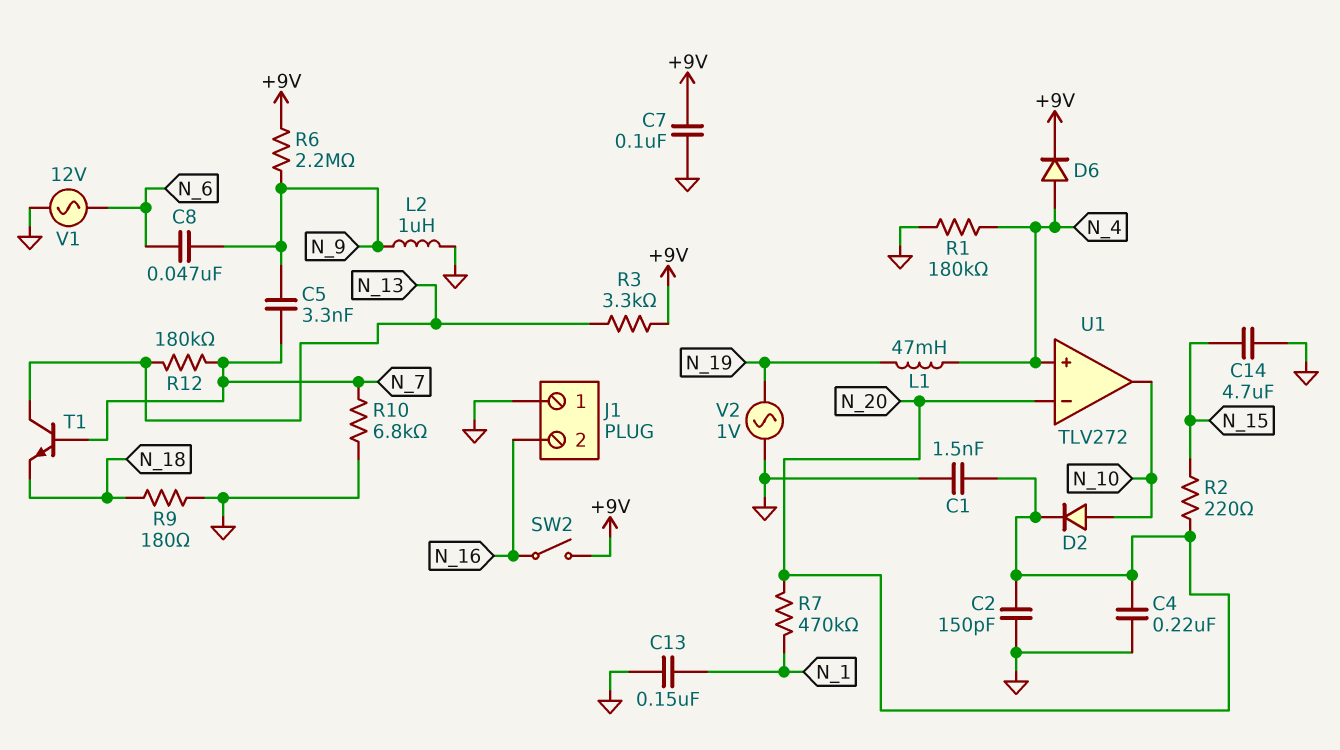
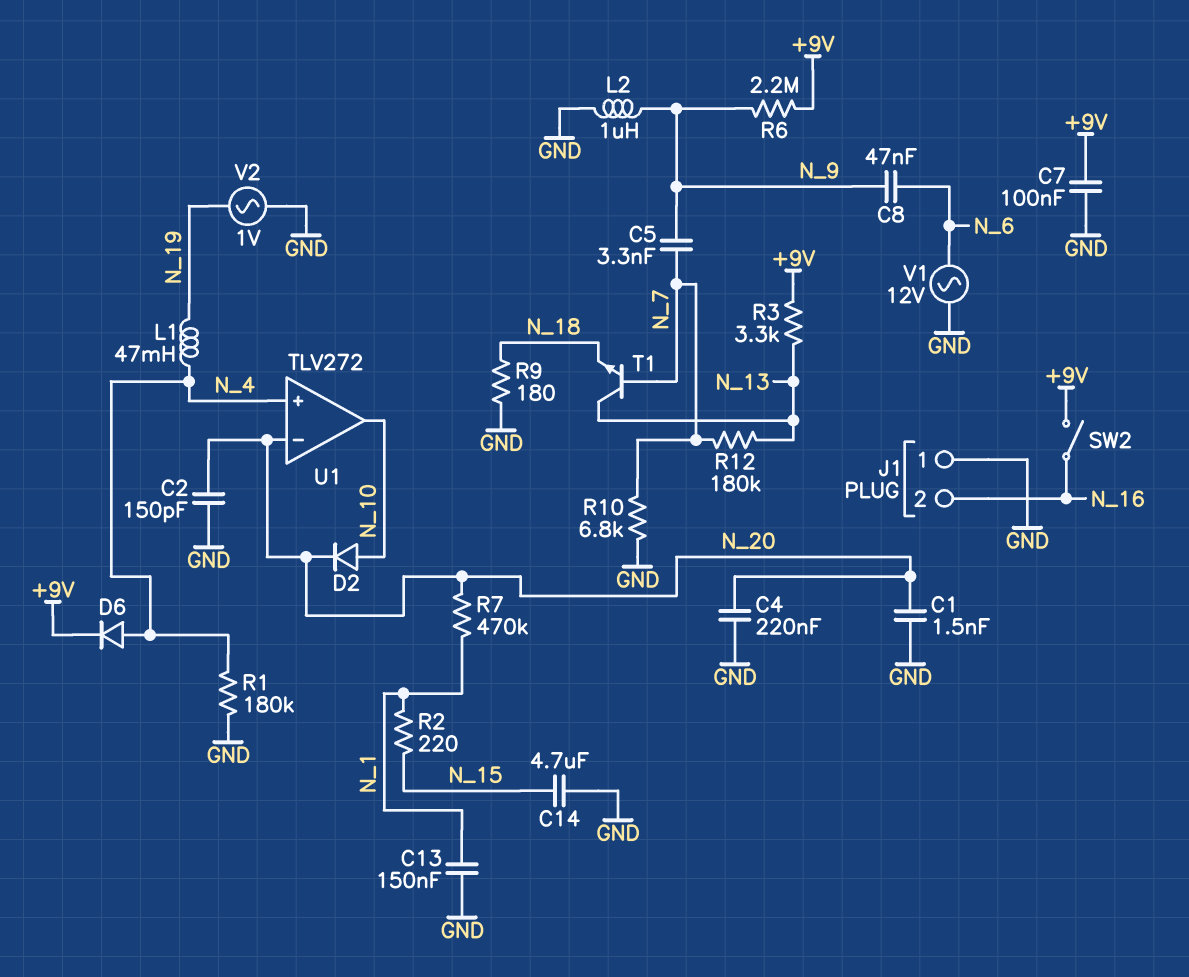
R2: 220 (N_15, N_20) -> 220 (N_1, N_15)

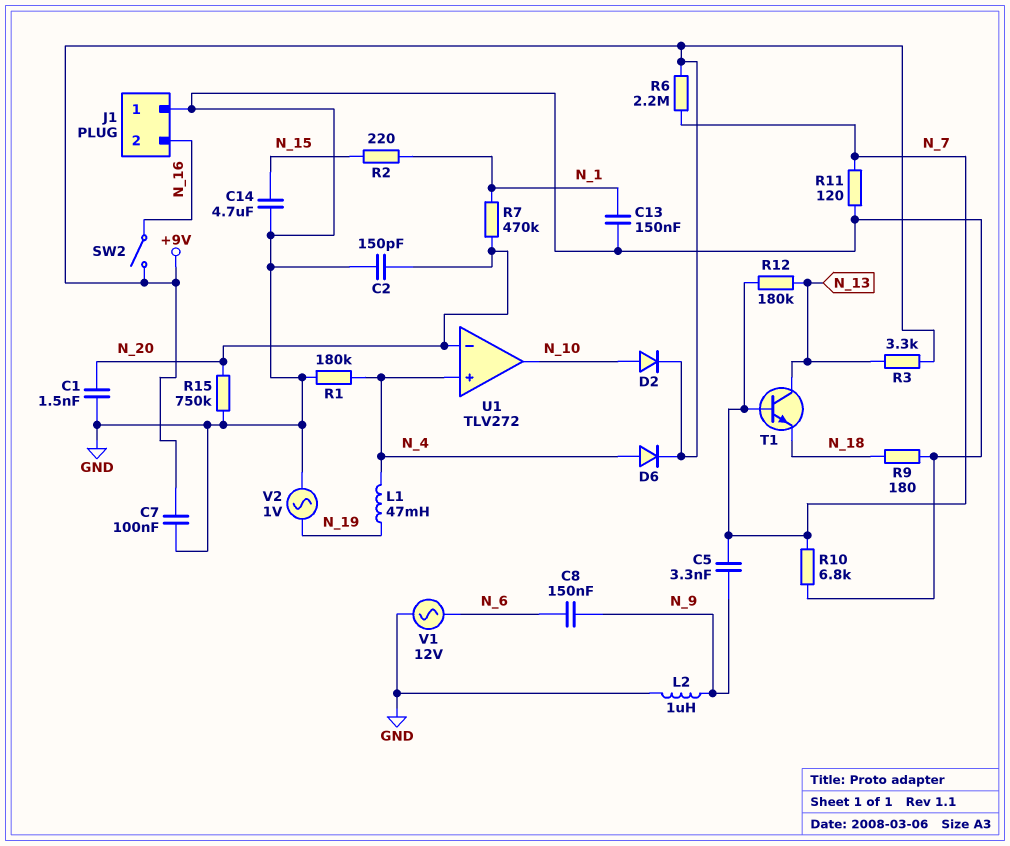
C4: 220nF (GND, N_20) -> none
C8: 47nF (N_6, N_9) -> 150nF (N_6, N_9)
D2: diode (A N_10, K N_20) -> diode (A N_10, K +9V)
R6: 2.2M (+9V, N_9) -> 2.2M (+9V, N_7)
R11: none -> 120 (GND, N_7)
R15: none -> 750k (GND, N_20)

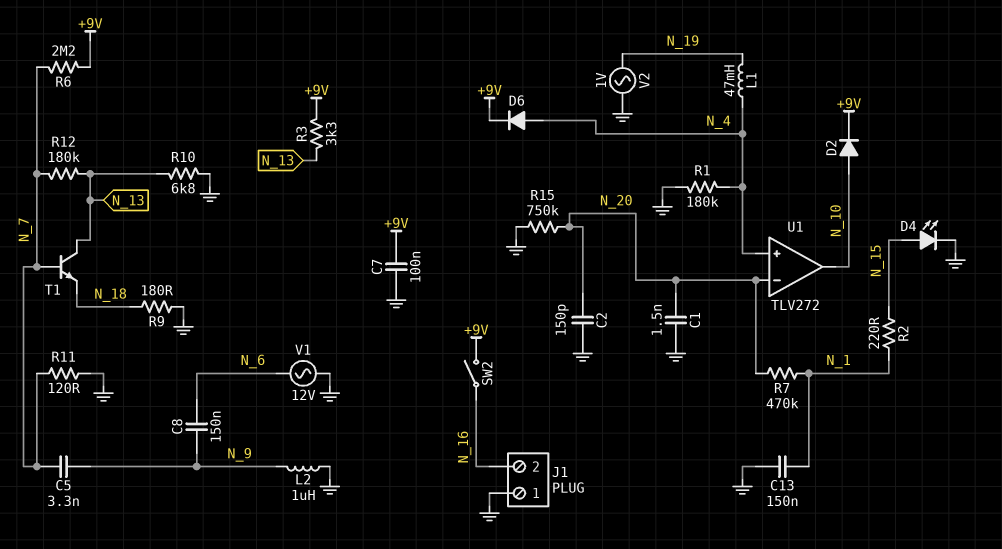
C14: 4.7uF (GND, N_15) -> none
D4: none -> LED (A N_15, K GND)
R10: 6.8k (GND, N_7) -> 6.8k (GND, N_13)

